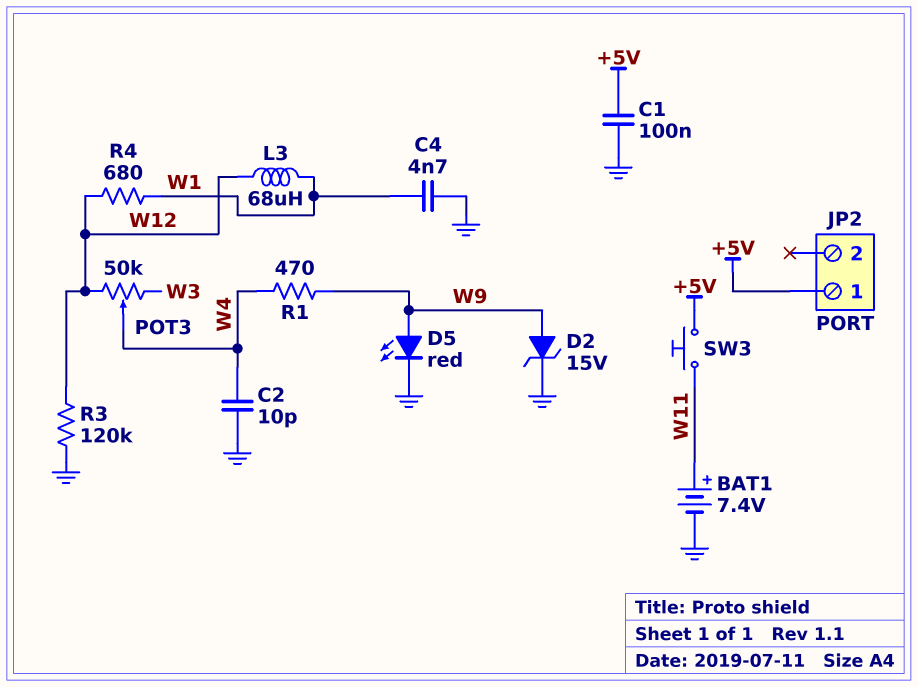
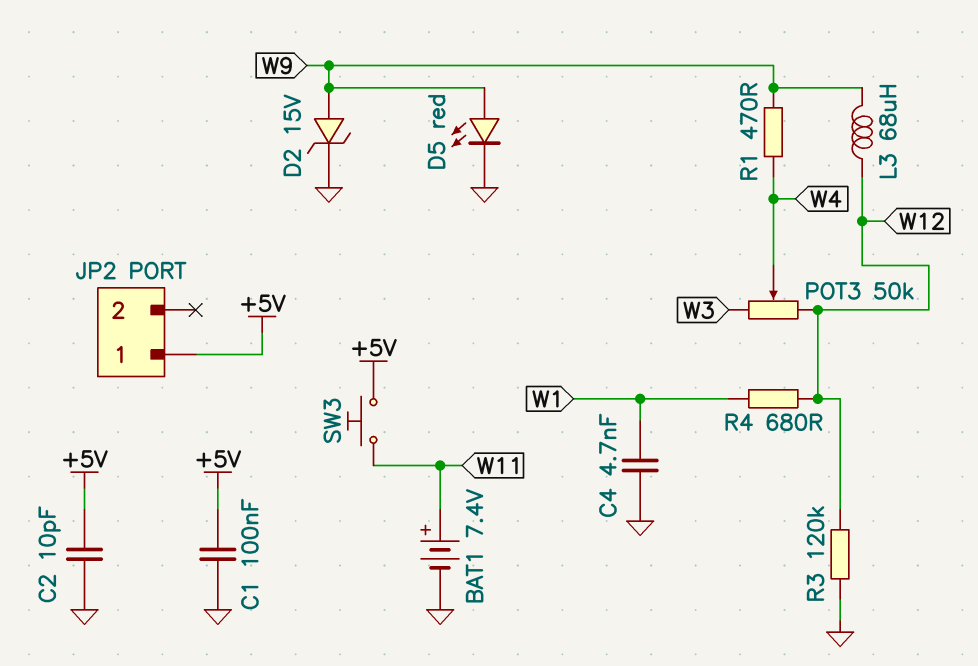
C2: 10pF (GND, W4) -> 10pF (+5V, GND)
L3: 68uH (W1, W12) -> 68uH (W9, W12)

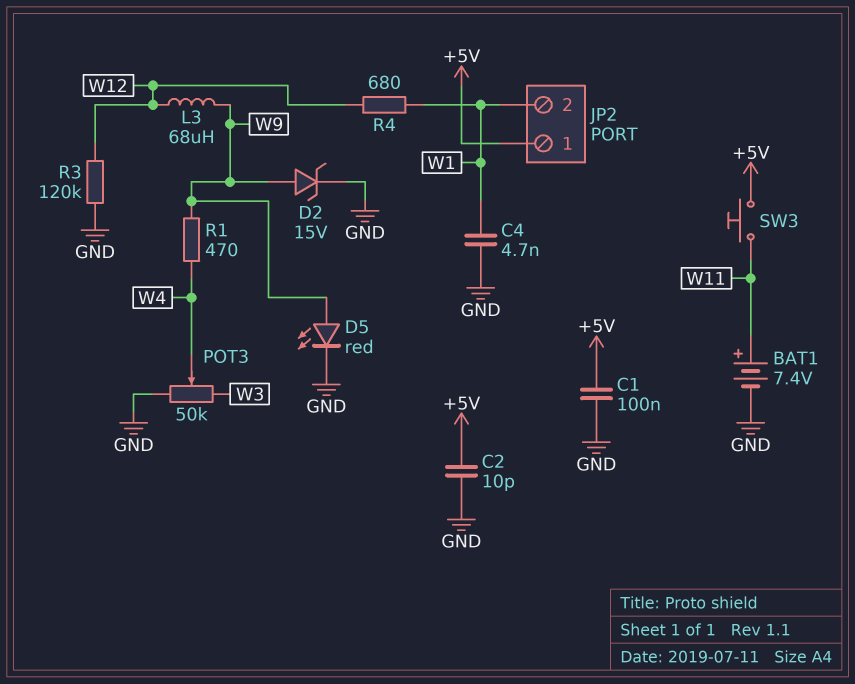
JP2 pin 2: none -> W1
POT3: 50k (W3, W12, wiper W4) -> 50k (GND, W3, wiper W4)

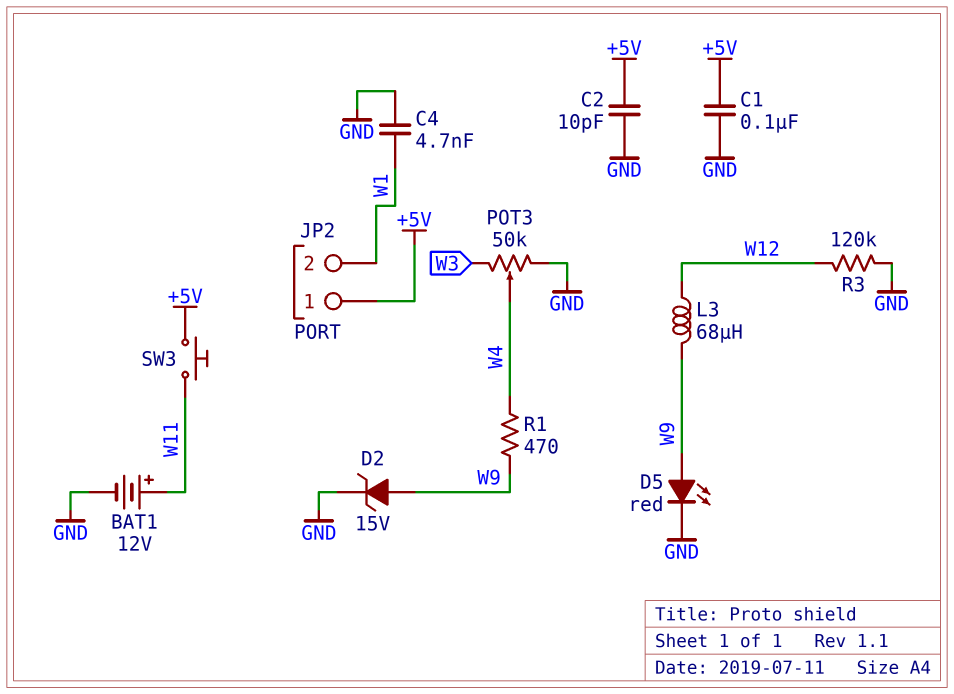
BAT1: 7.4V (plus W11, minus GND) -> 12V (plus W11, minus GND)
R4: 680 (W1, W12) -> none

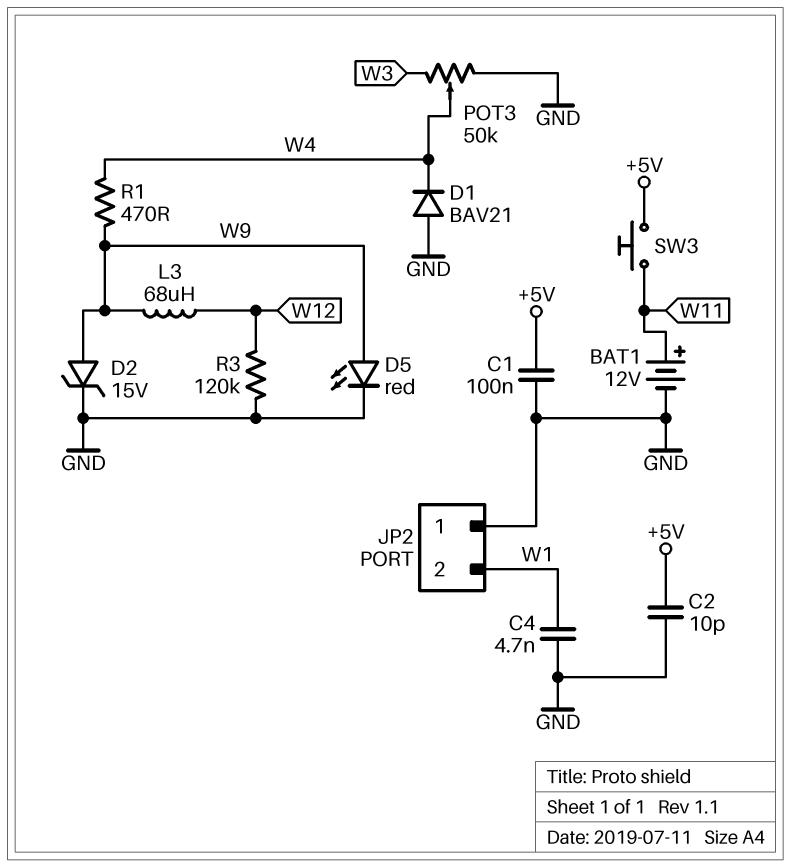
D1: none -> diode BAV21 (A GND, K W4)
JP2 pin 1: +5V -> GND

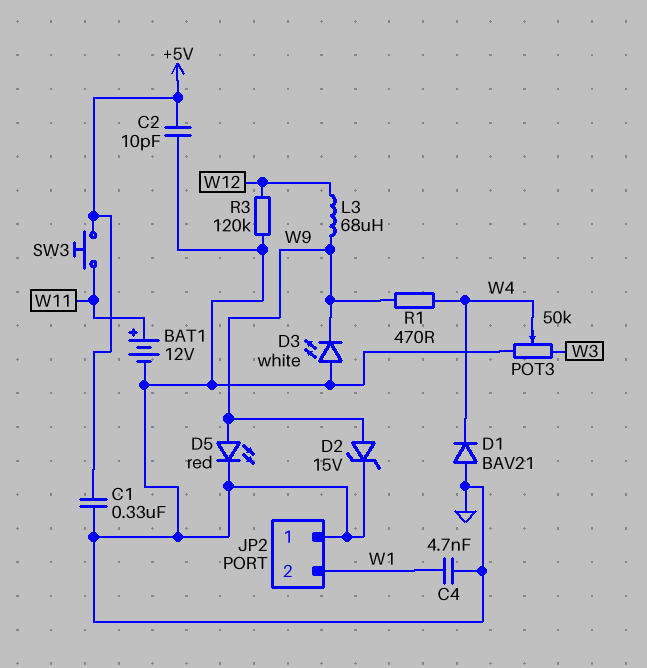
C1: 100nF (+5V, GND) -> 330nF (+5V, GND)
D3: none -> LED white (A GND, K W9)

